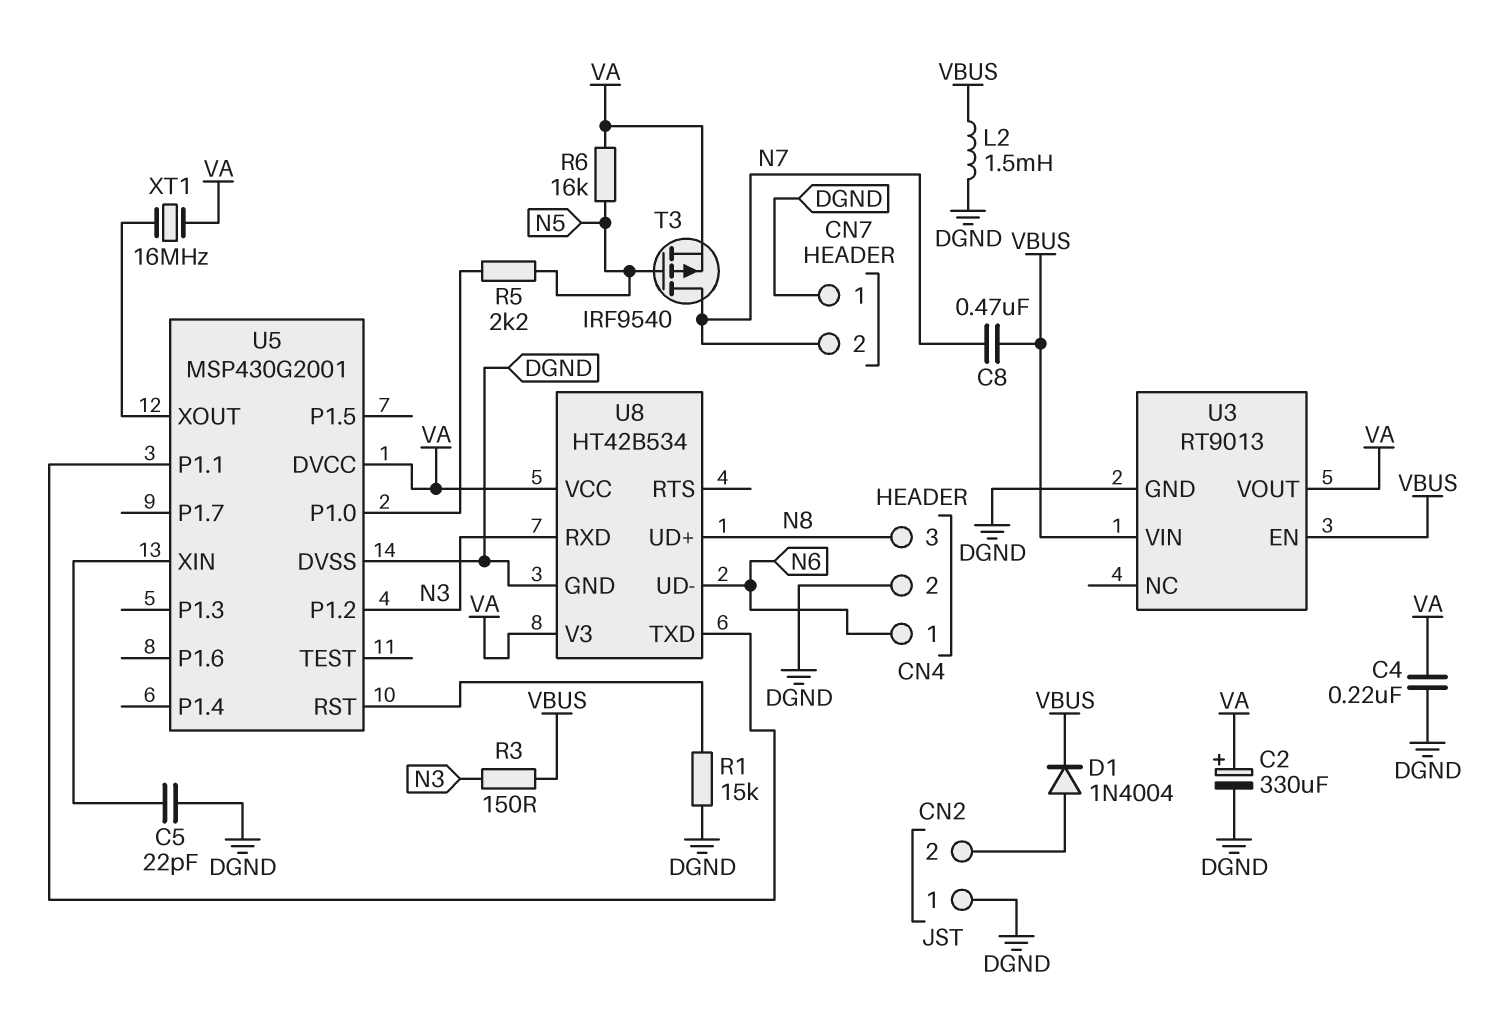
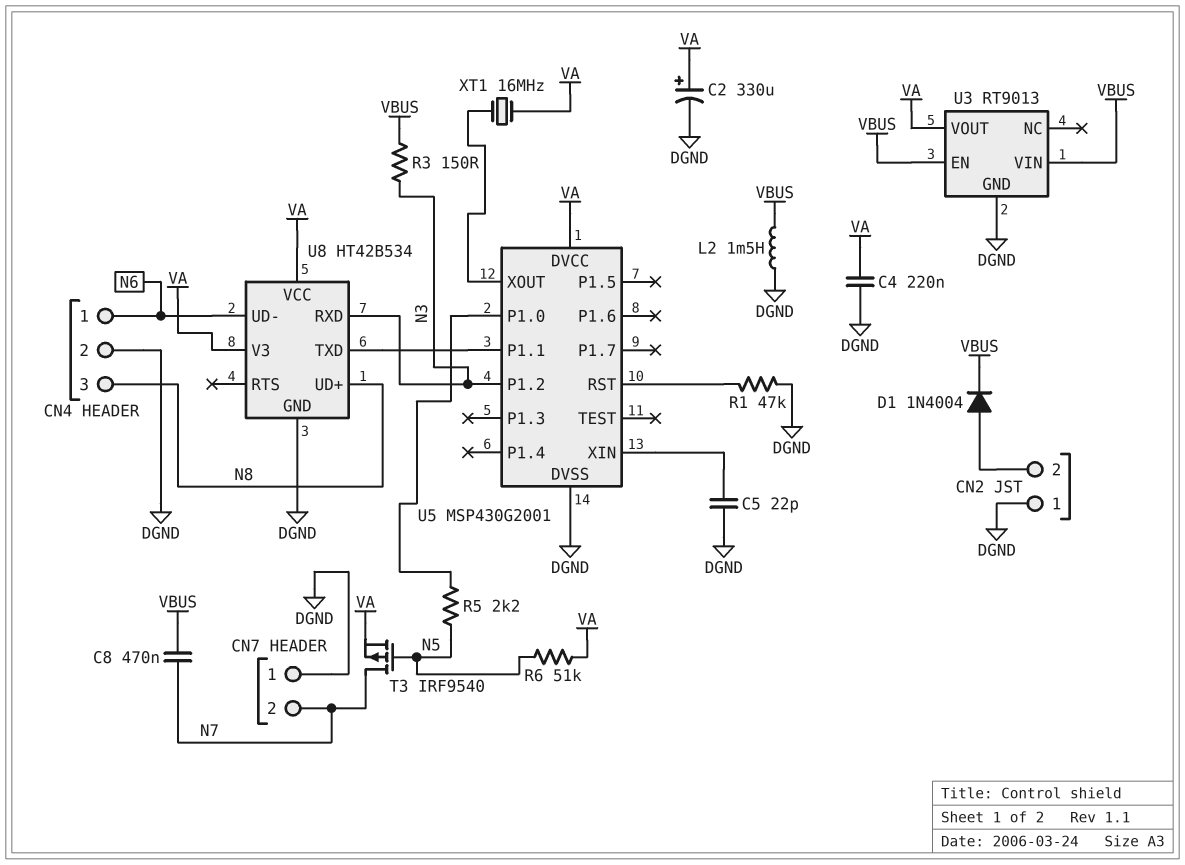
R1: 15k (DGND, U5/RST) -> 47k (DGND, U5/RST)
R6: 16k (N5, VA) -> 51k (N5, VA)

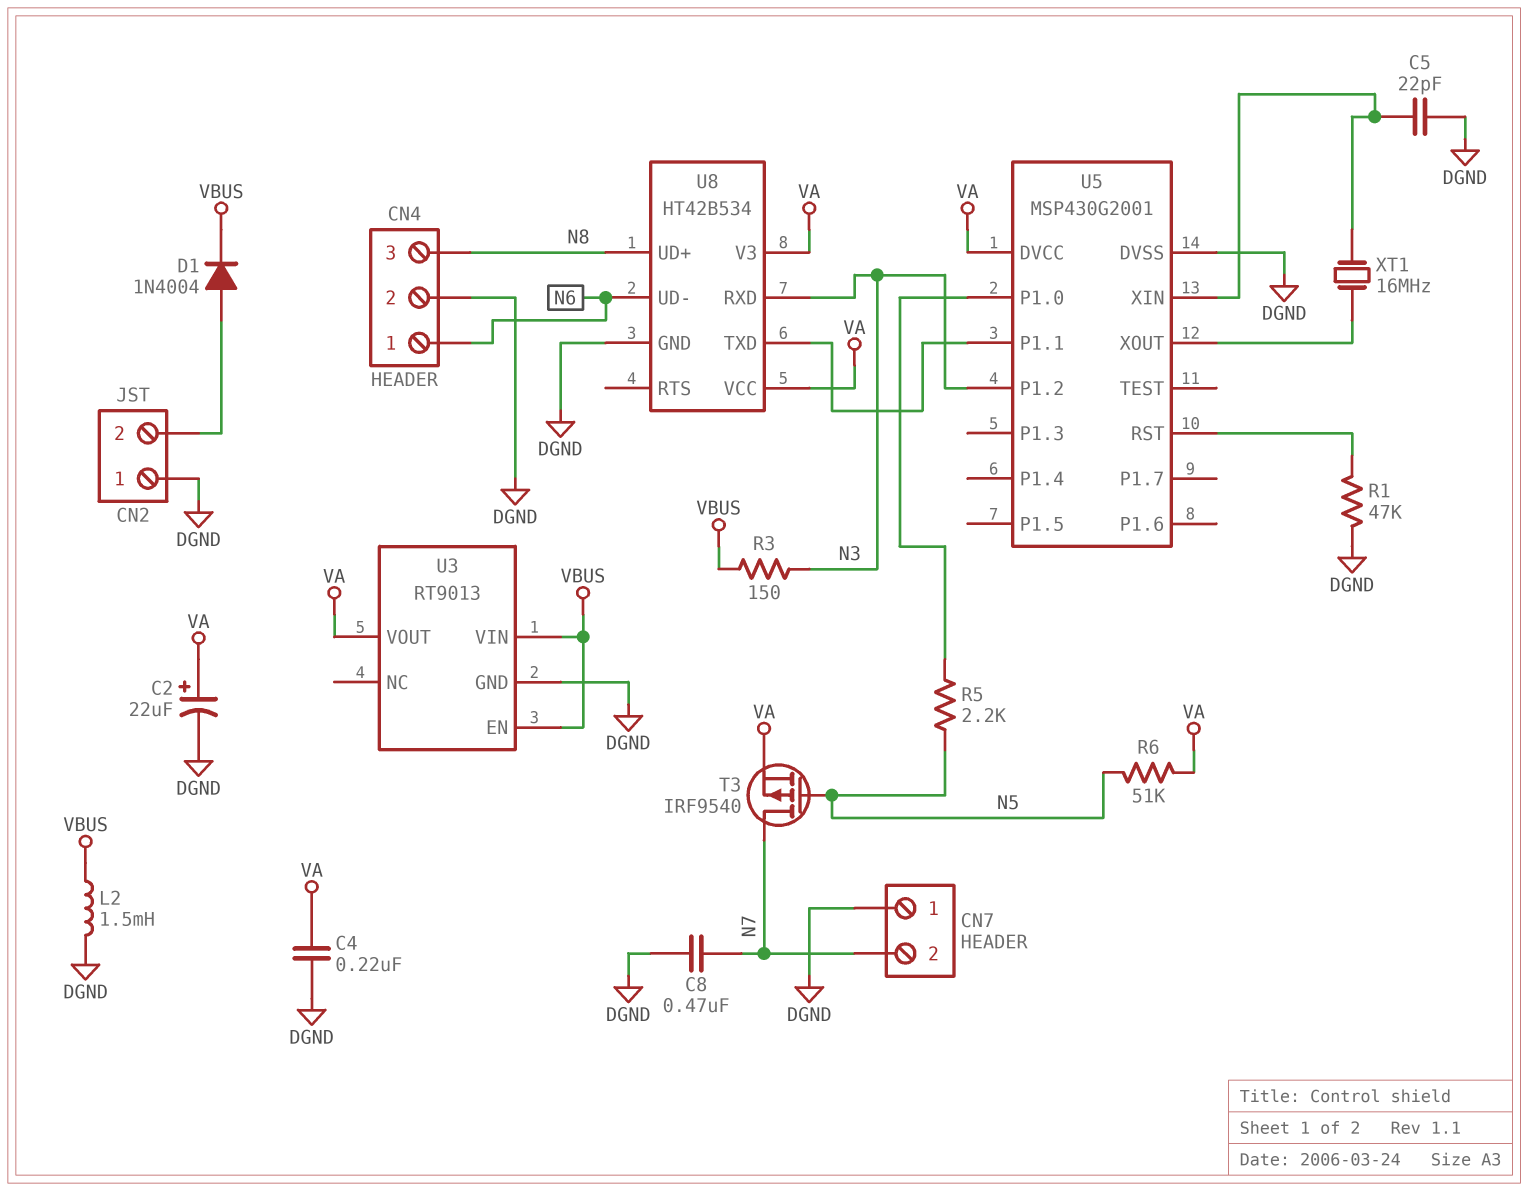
C2: 330uF (plus VA, minus DGND) -> 22uF (plus VA, minus DGND)
C8: 470nF (N7, VBUS) -> 470nF (DGND, N7)
XT1: 16MHz (U5/XOUT, VA) -> 16MHz (U5/XIN, U5/XOUT)

